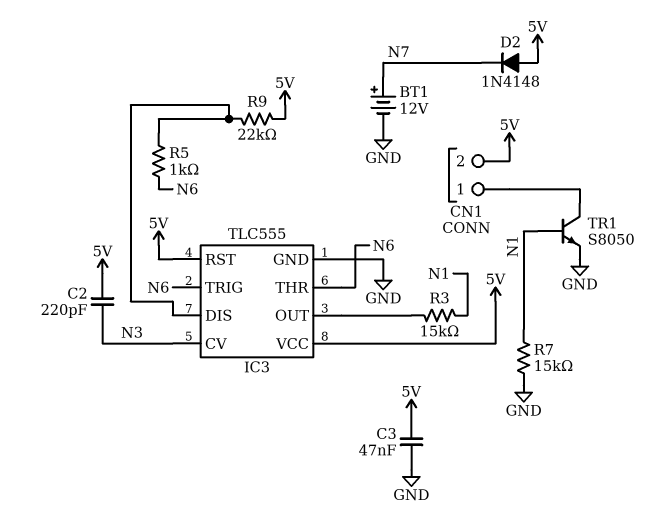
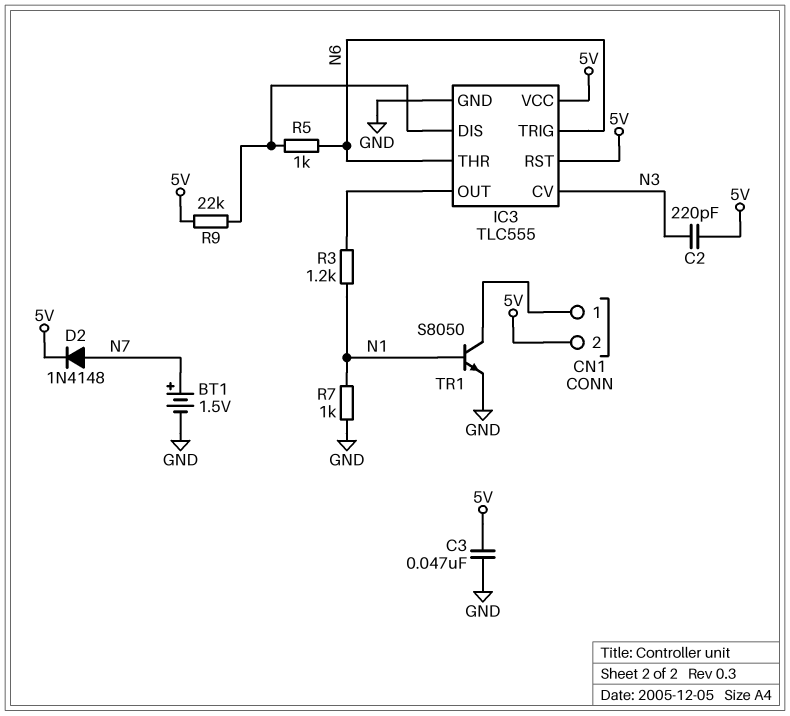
BT1: 12V (plus N7, minus GND) -> 1.5V (plus N7, minus GND)
D2: diode 1N4148 (A 5V, K N7) -> diode 1N4148 (A N7, K 5V)
R3: 15k (IC3/OUT, N1) -> 1.2k (IC3/OUT, N1)
R7: 15k (GND, N1) -> 1k (GND, N1)

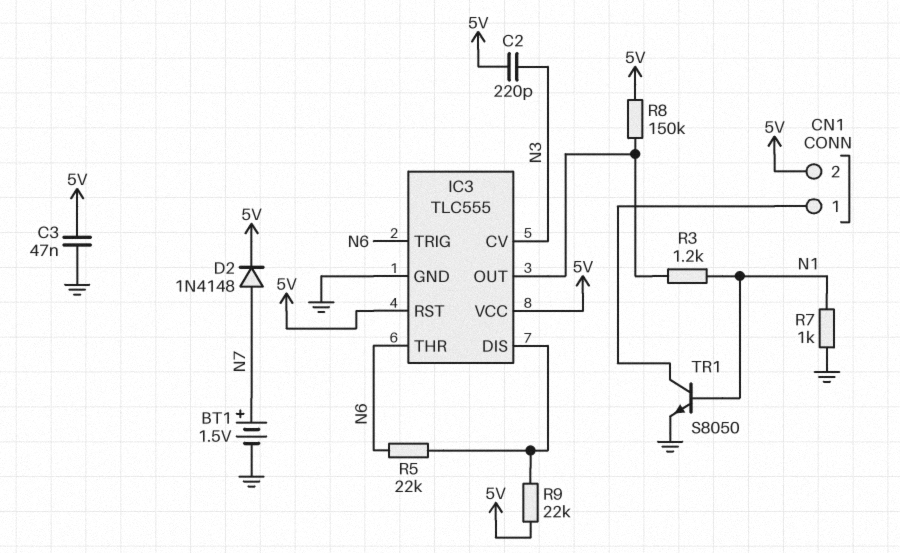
R5: 1k (IC3/DIS, N6) -> 22k (IC3/DIS, N6)
R8: none -> 150k (5V, IC3/OUT)

